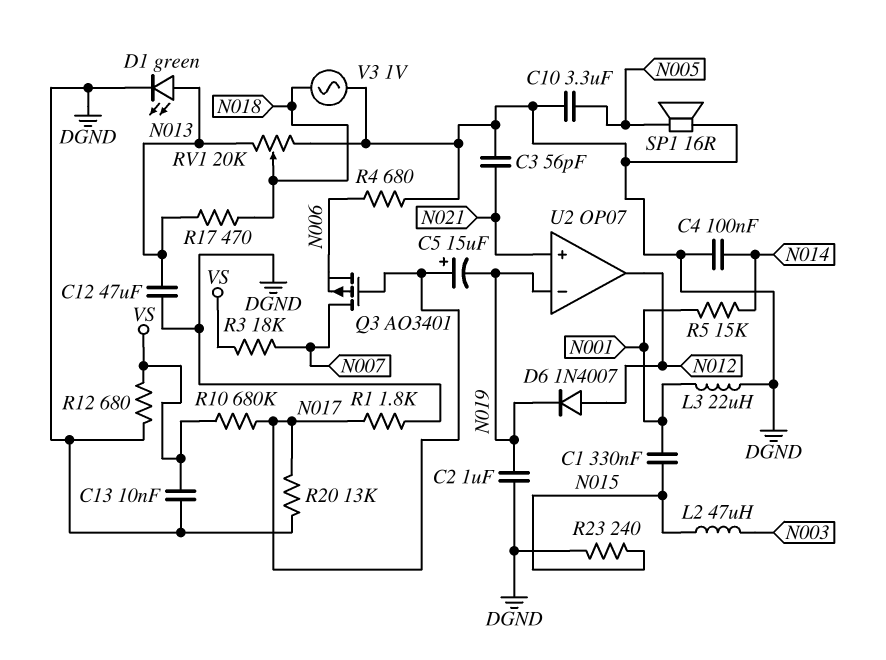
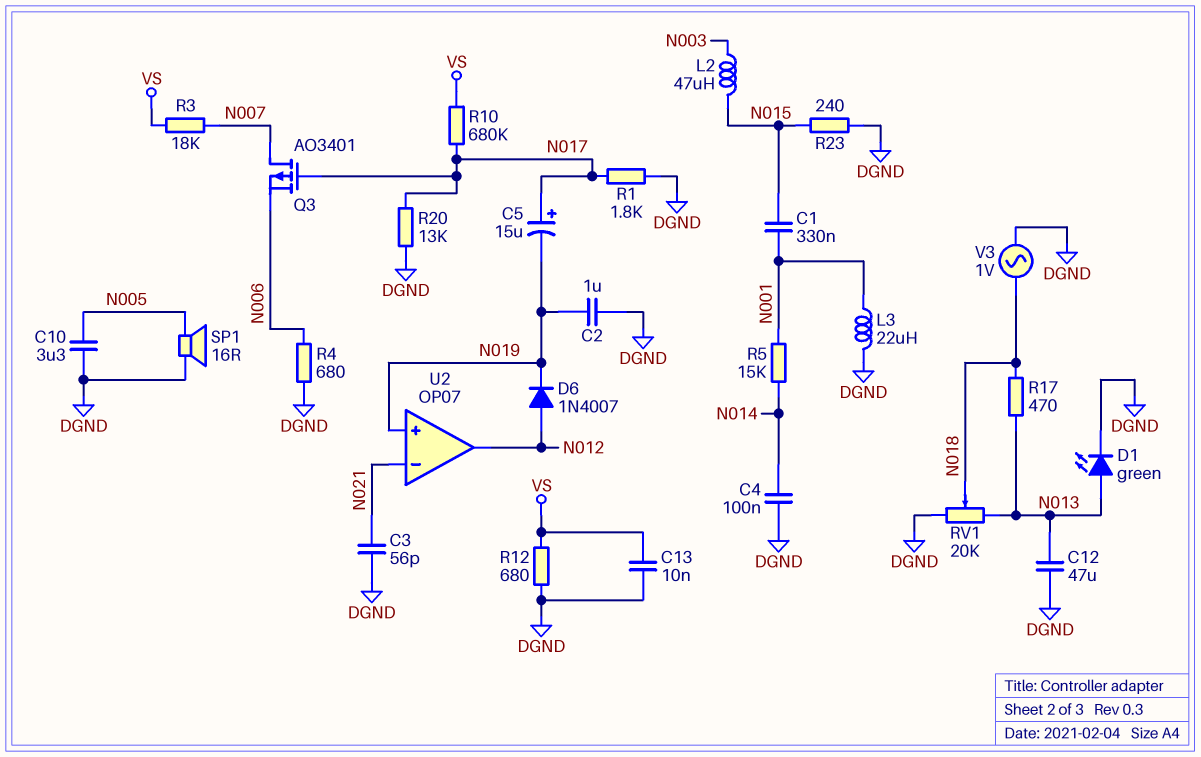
U2 pin in+: N021 -> N019
U2 pin in-: N019 -> N021

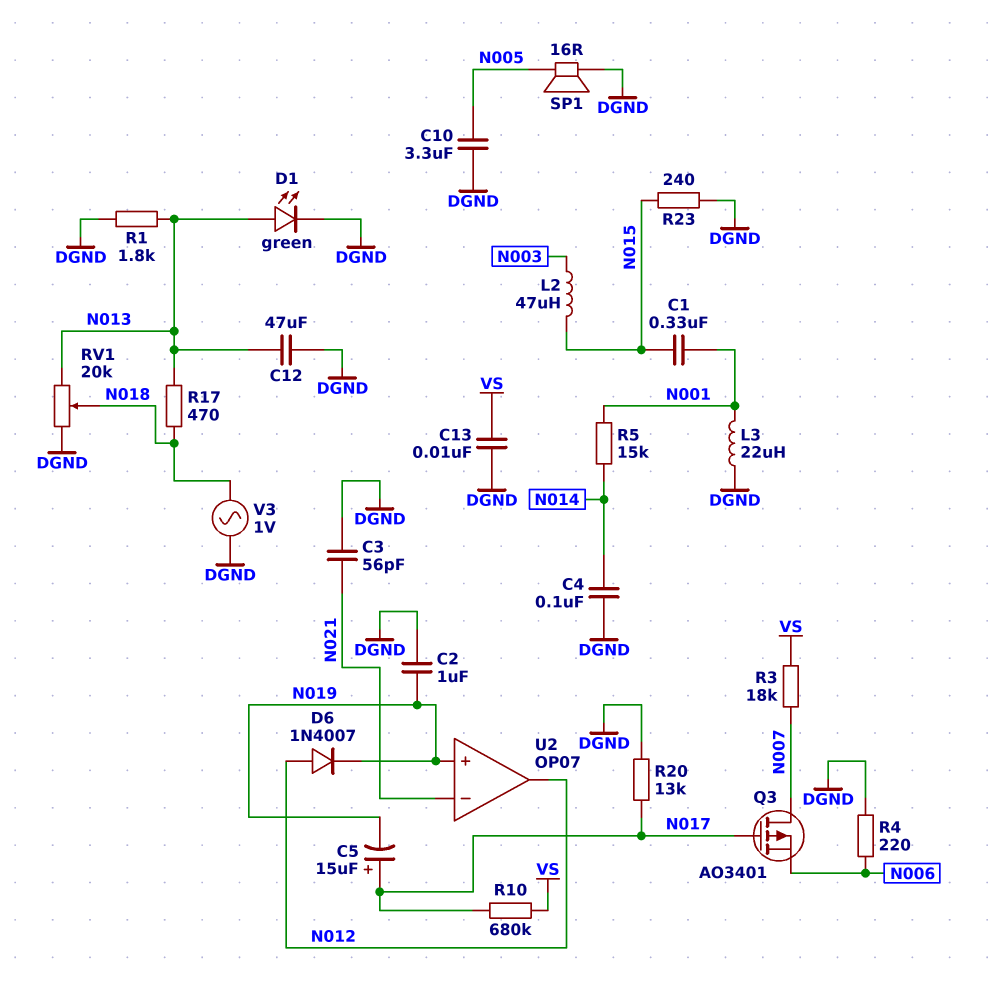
R1: 1.8k (DGND, N017) -> 1.8k (DGND, N013)
R4: 680 (DGND, N006) -> 220 (DGND, N006)
R12: 680 (DGND, VS) -> none

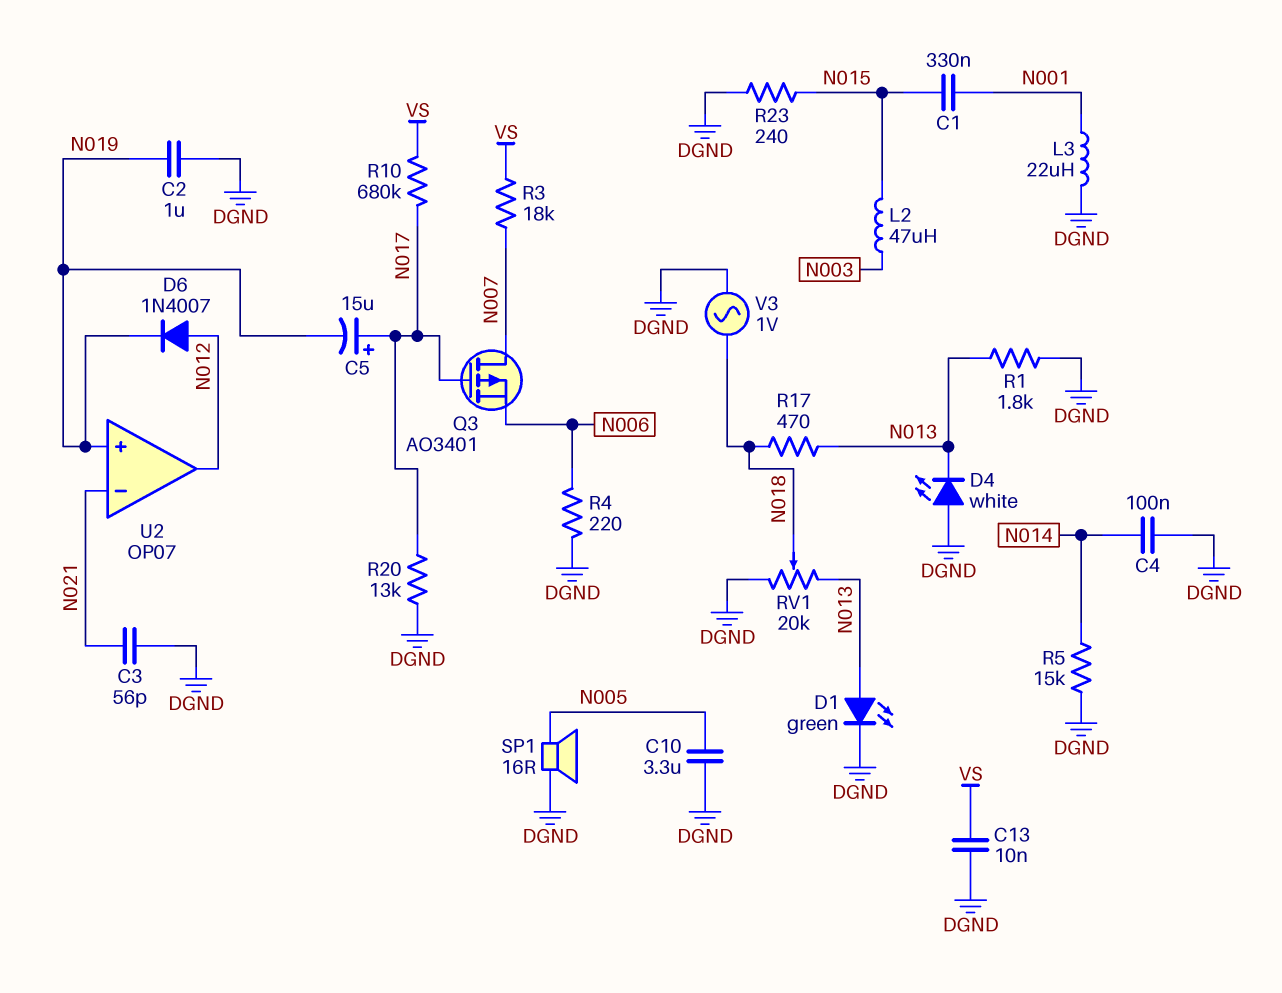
C12: 47uF (DGND, N013) -> none
D4: none -> LED white (A DGND, K N013)
R5: 15k (N001, N014) -> 15k (DGND, N014)

